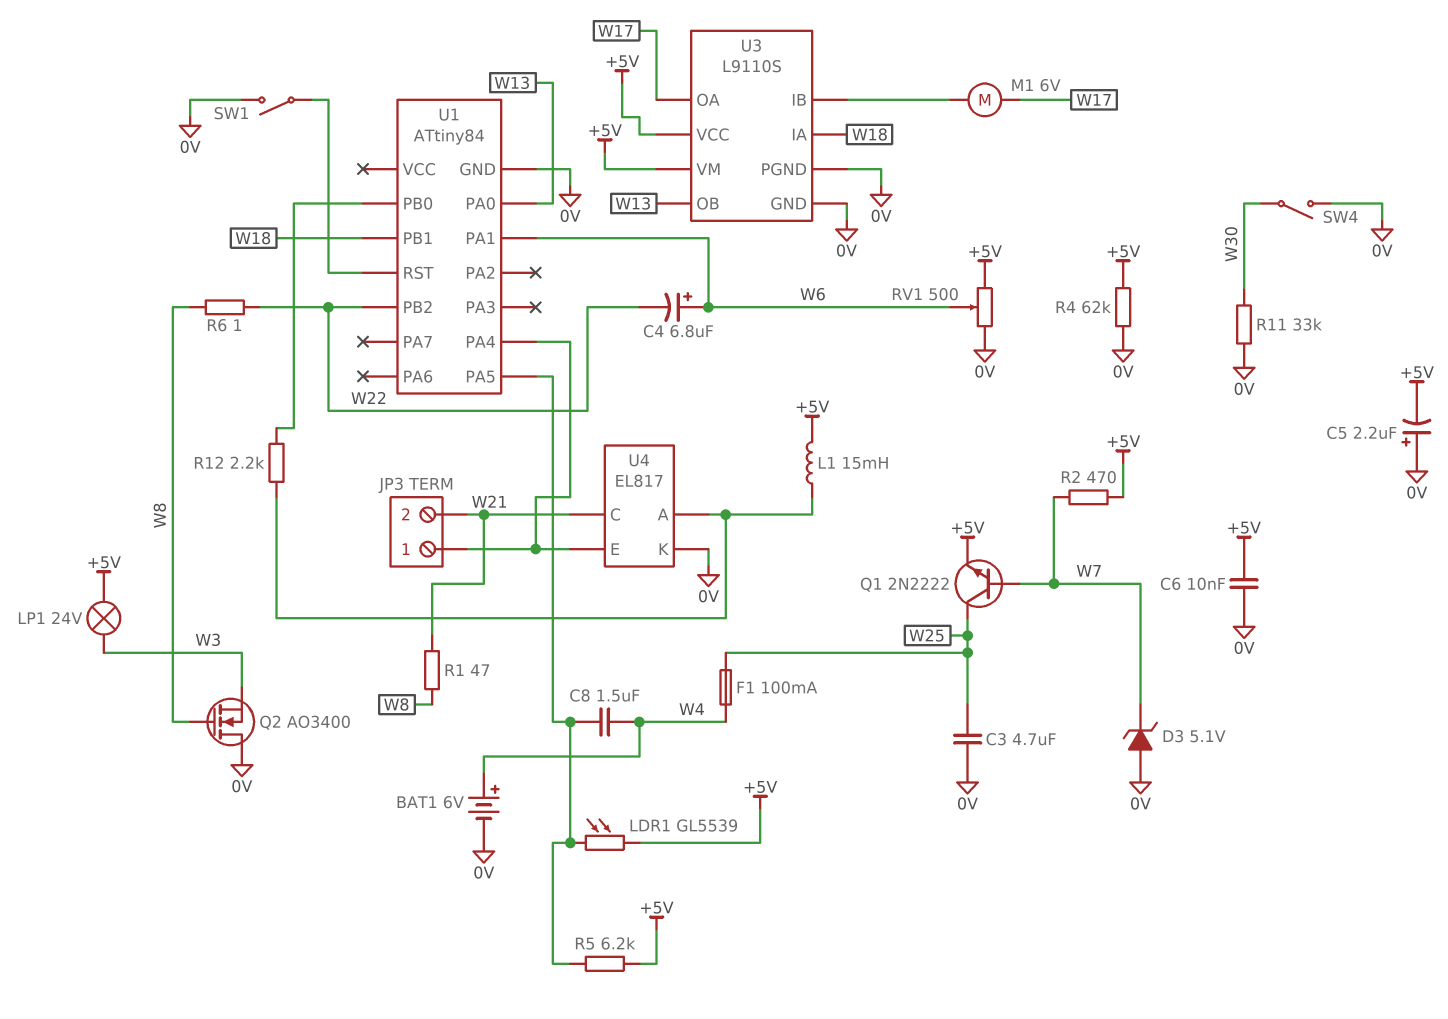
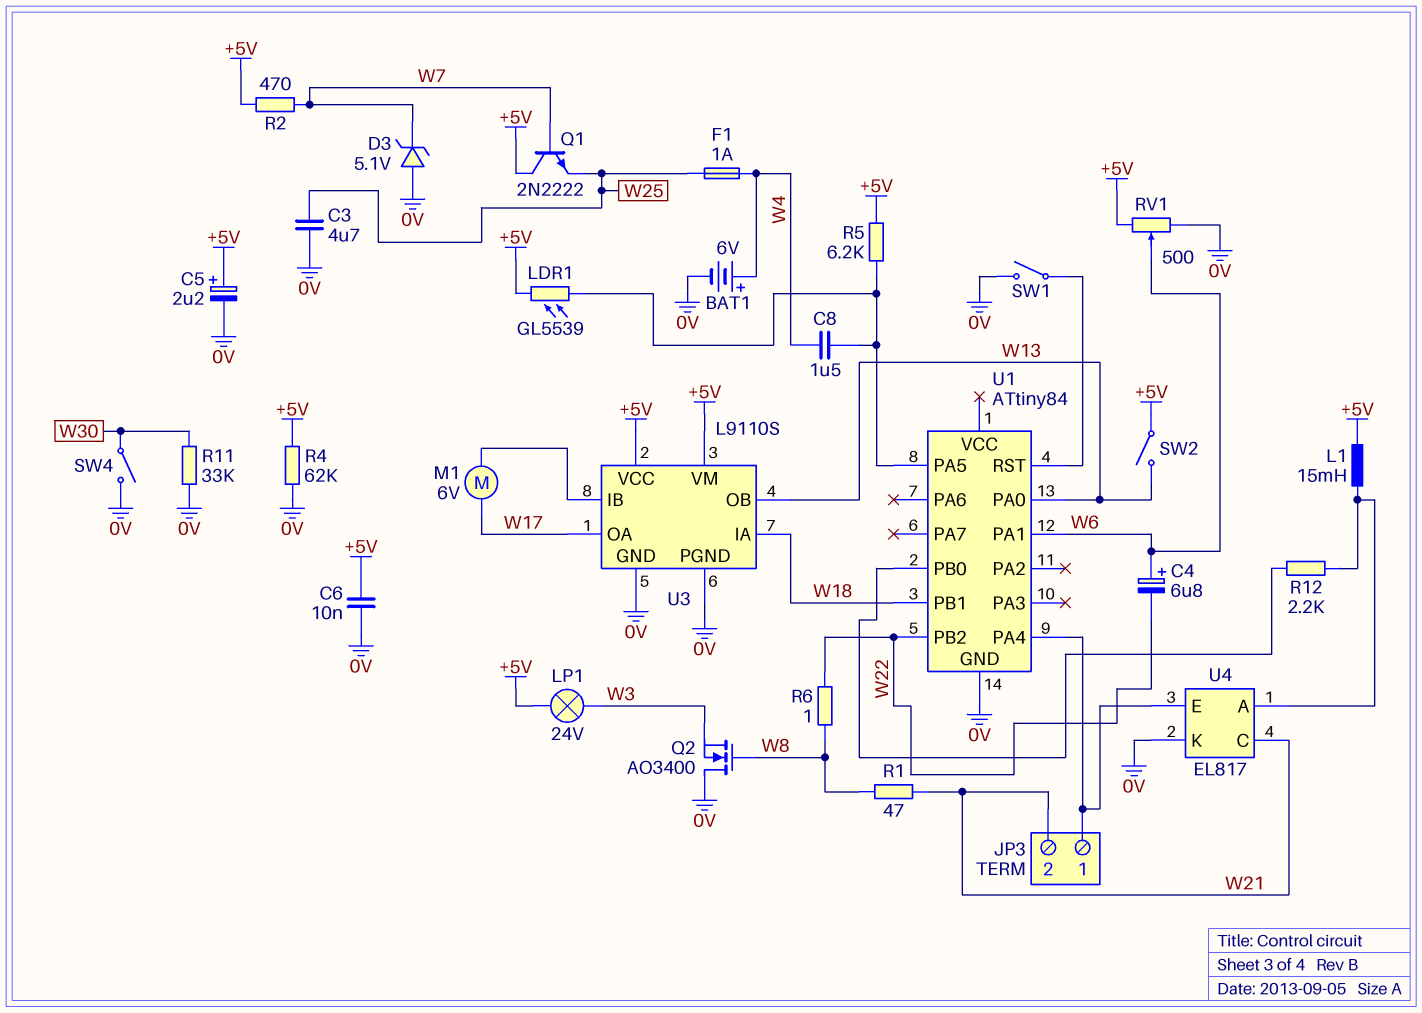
C5: 2.2uF (plus 0V, minus +5V) -> 2.2uF (plus +5V, minus 0V)
F1: 100mA (W4, W25) -> 1A (W4, W25)
Q1: NPN 2N2222 (B W7, C W25, E +5V) -> NPN 2N2222 (B W7, C +5V, E W25)
SW2: none -> switch (+5V, W13)

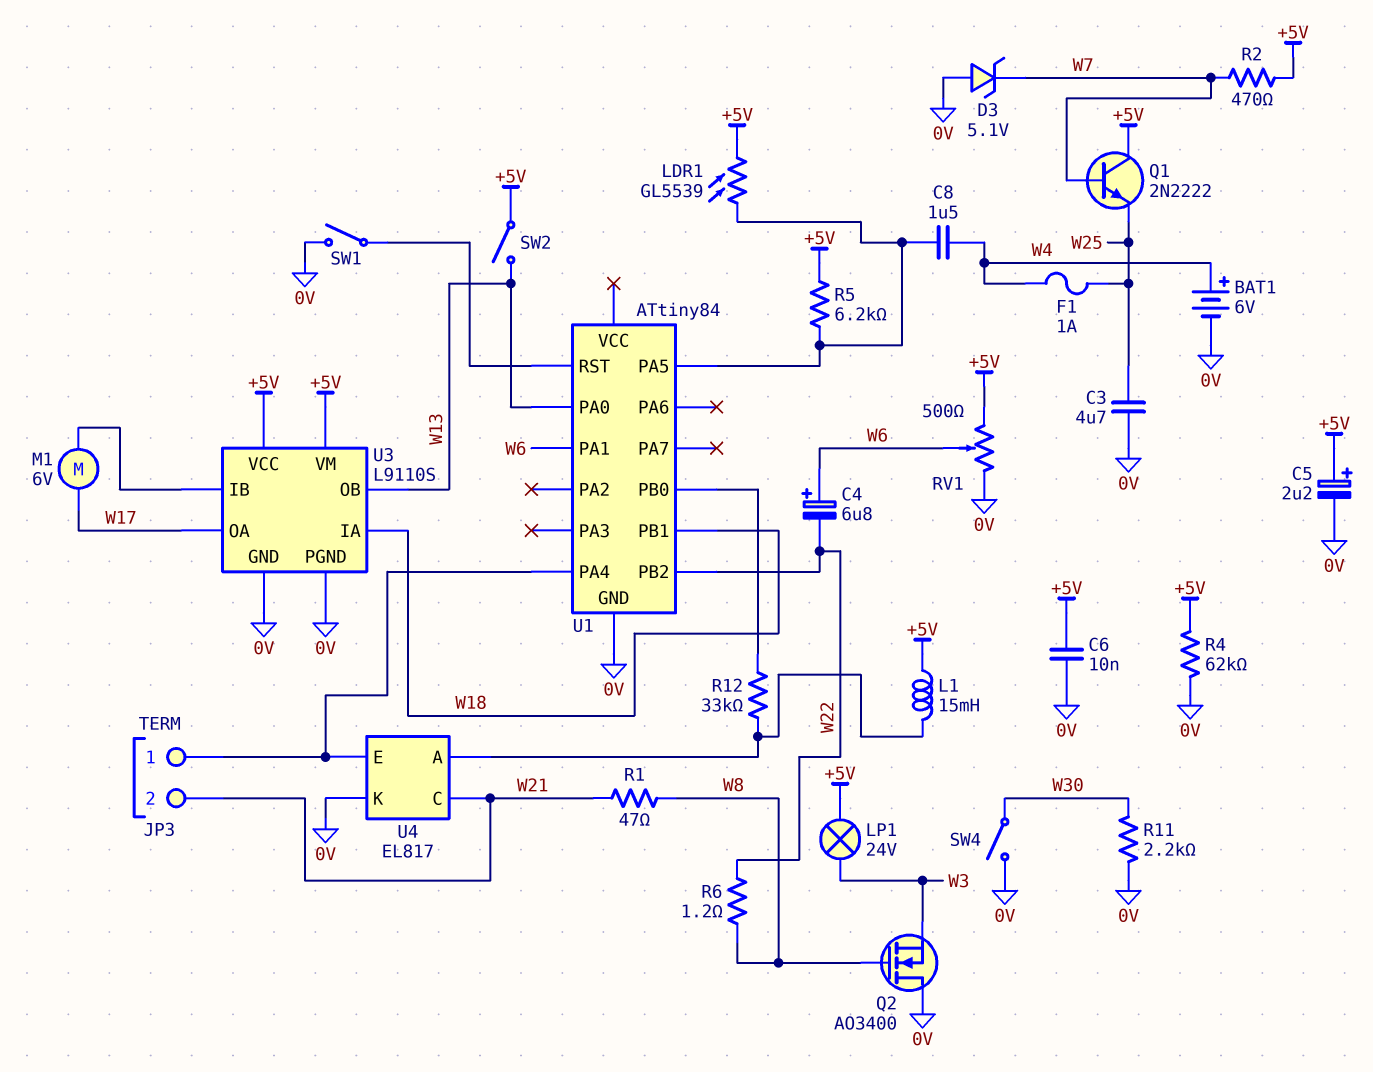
R6: 1 (W8, W22) -> 1.2 (W8, W22)
R11: 33k (0V, W30) -> 2.2k (0V, W30)
R12: 2.2k (U1/PB0, U4/A) -> 33k (U1/PB0, U4/A)

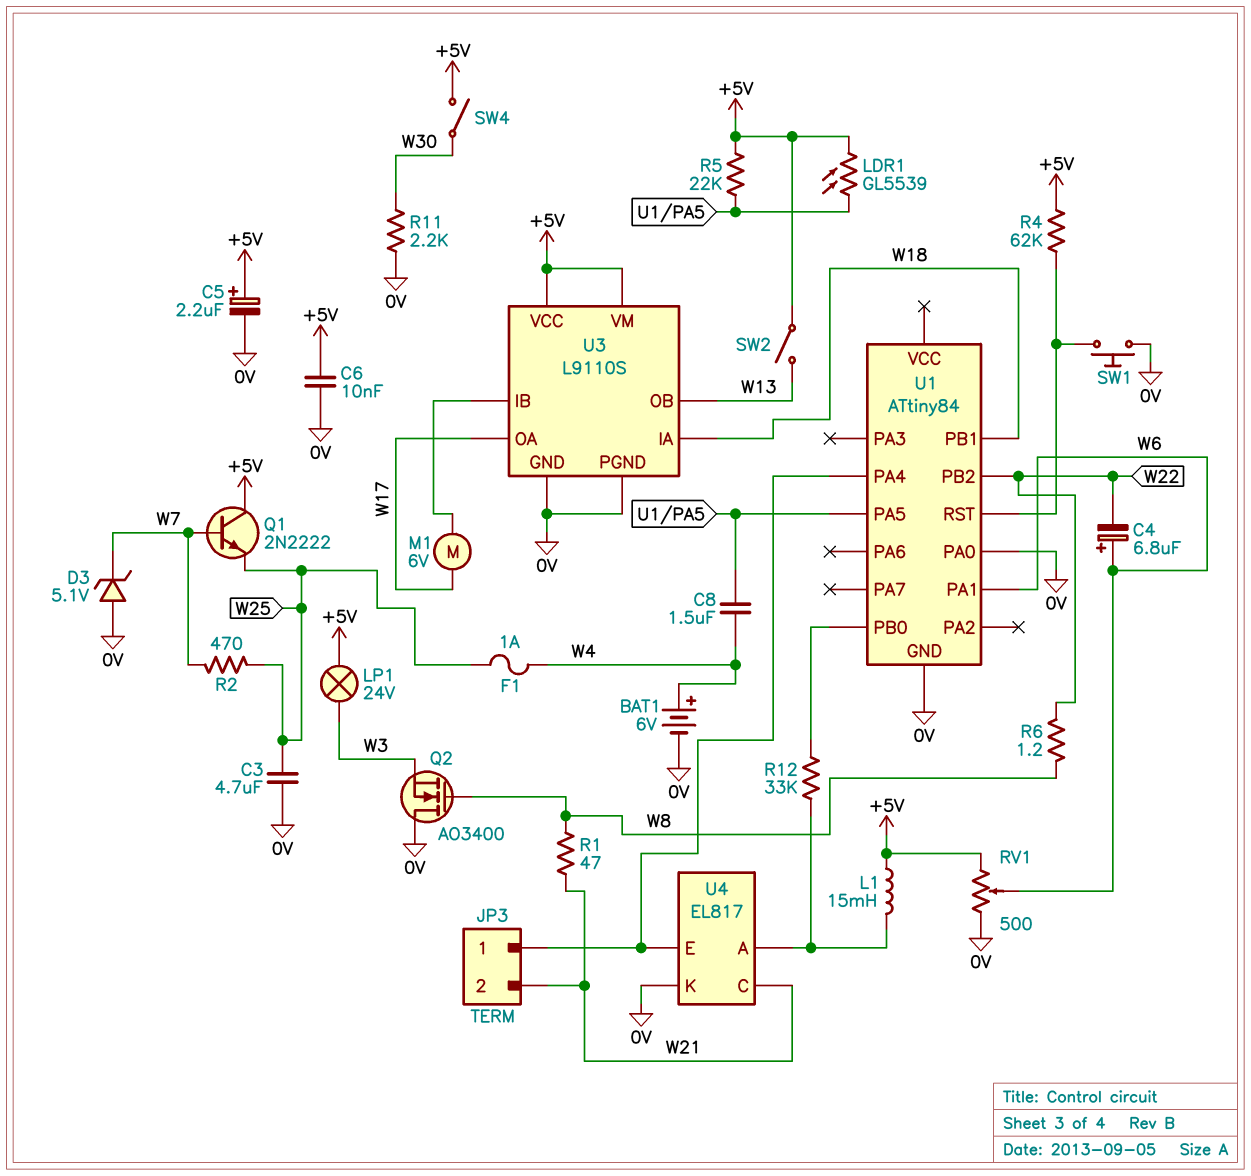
R2: 470 (+5V, W7) -> 470 (W7, W25)
R4: 62k (+5V, 0V) -> 62k (+5V, U1/RST)
R5: 6.2k (+5V, U1/PA5) -> 22k (+5V, U1/PA5)
SW1: switch (0V, U1/RST) -> button (0V, U1/RST)
SW4: switch (0V, W30) -> switch (+5V, W30)
U1 pin PA0: W13 -> 0V

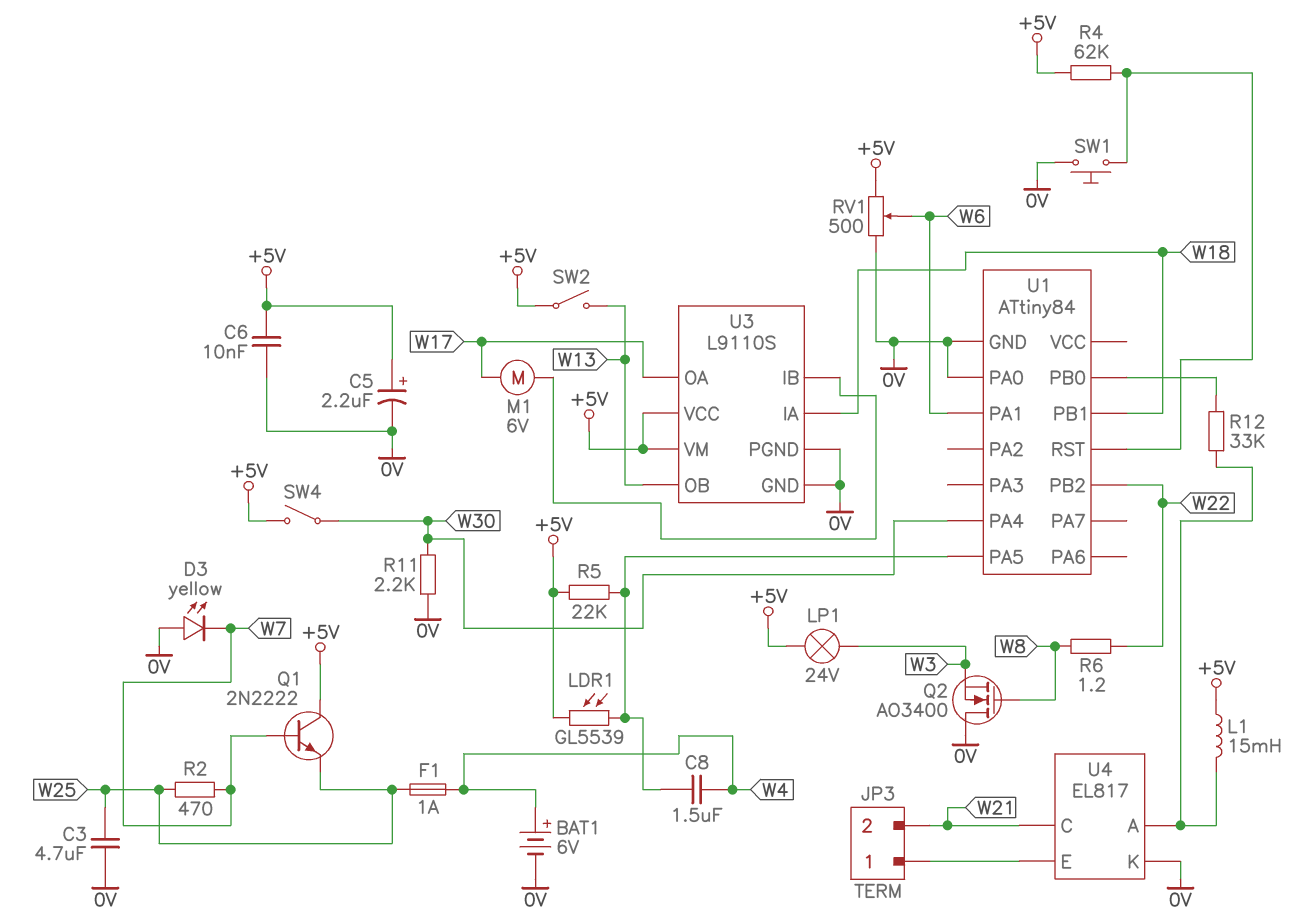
C4: 6.8uF (plus W6, minus W22) -> none
D3: zener 5.1V (A 0V, K W7) -> LED yellow (A 0V, K W7)
R1: 47 (W8, W21) -> none
U1 pin PA4: JP3/1 -> W30

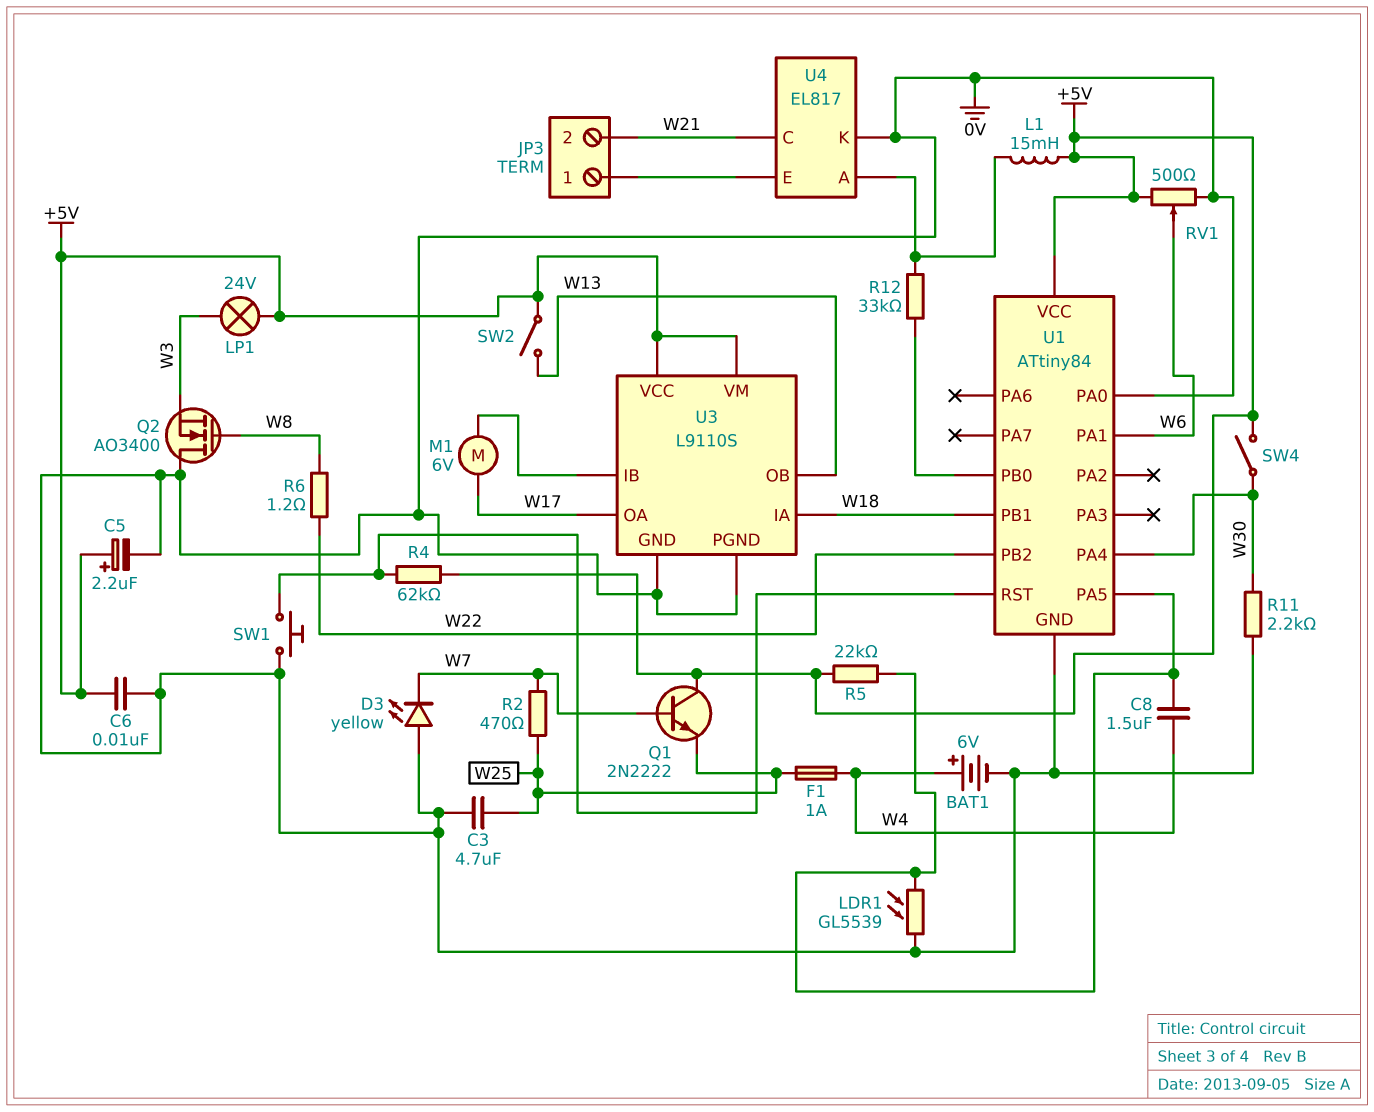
LDR1: GL5539 (+5V, U1/PA5) -> GL5539 (0V, U1/PA5)
U1 pin VCC: none -> +5V

